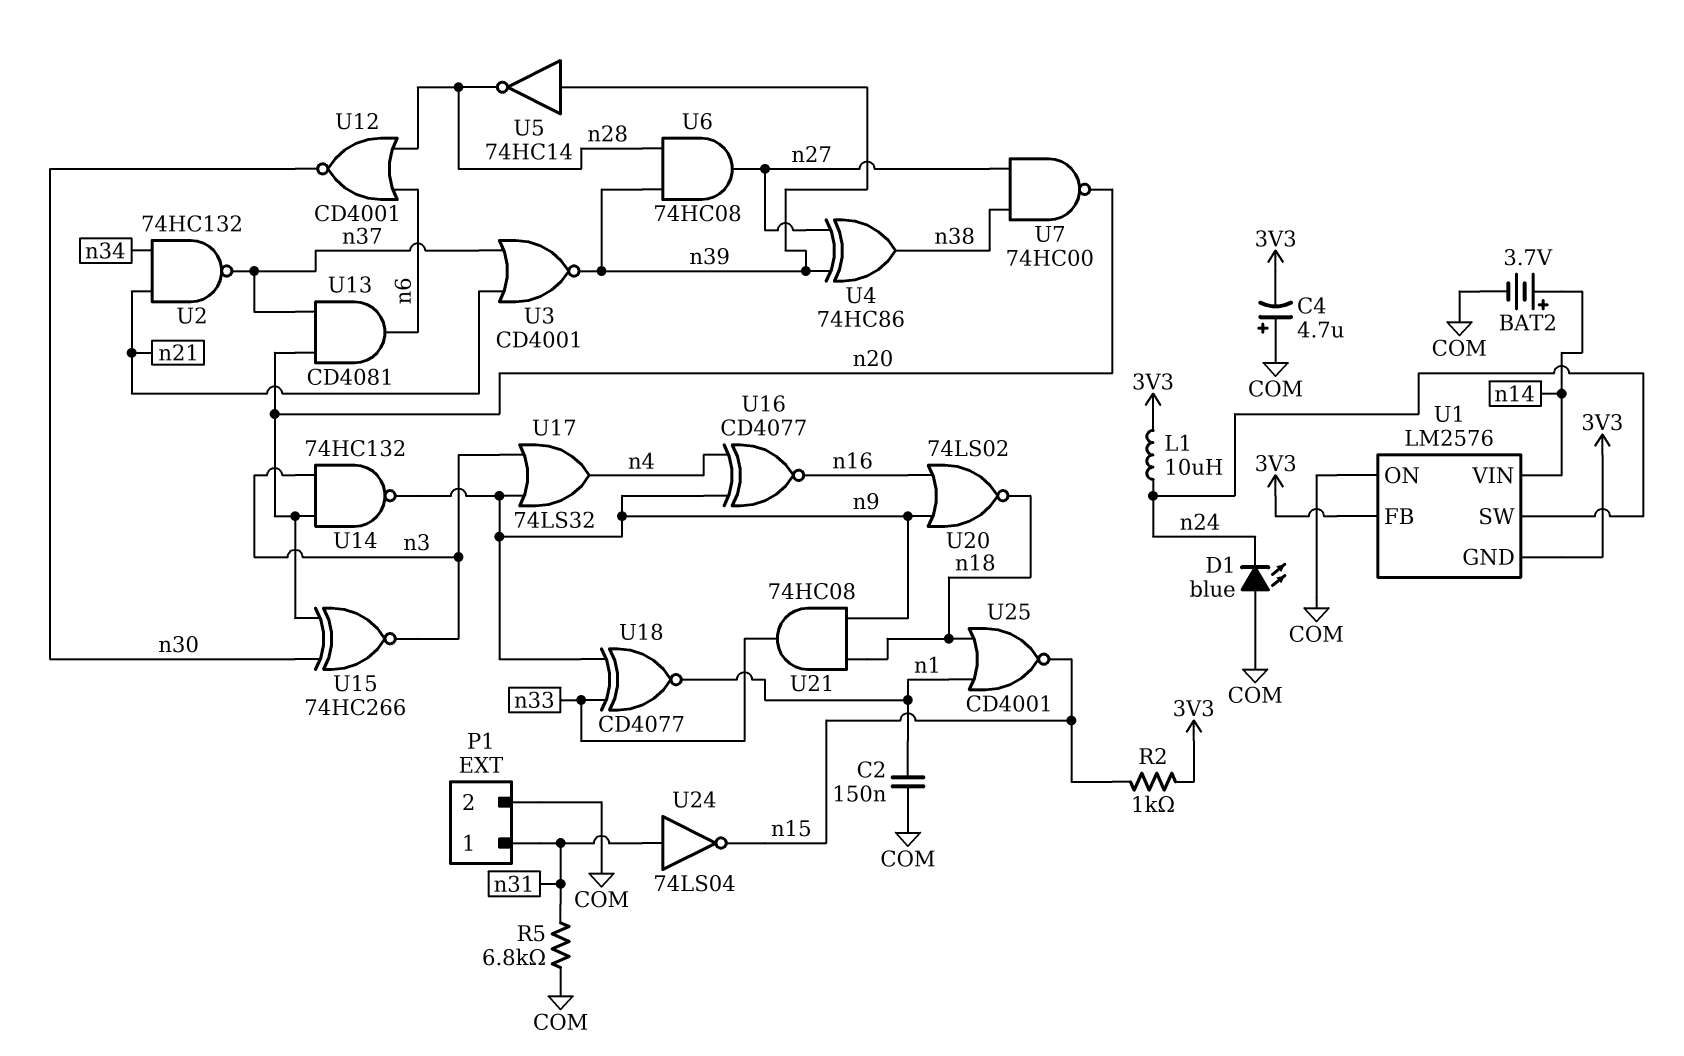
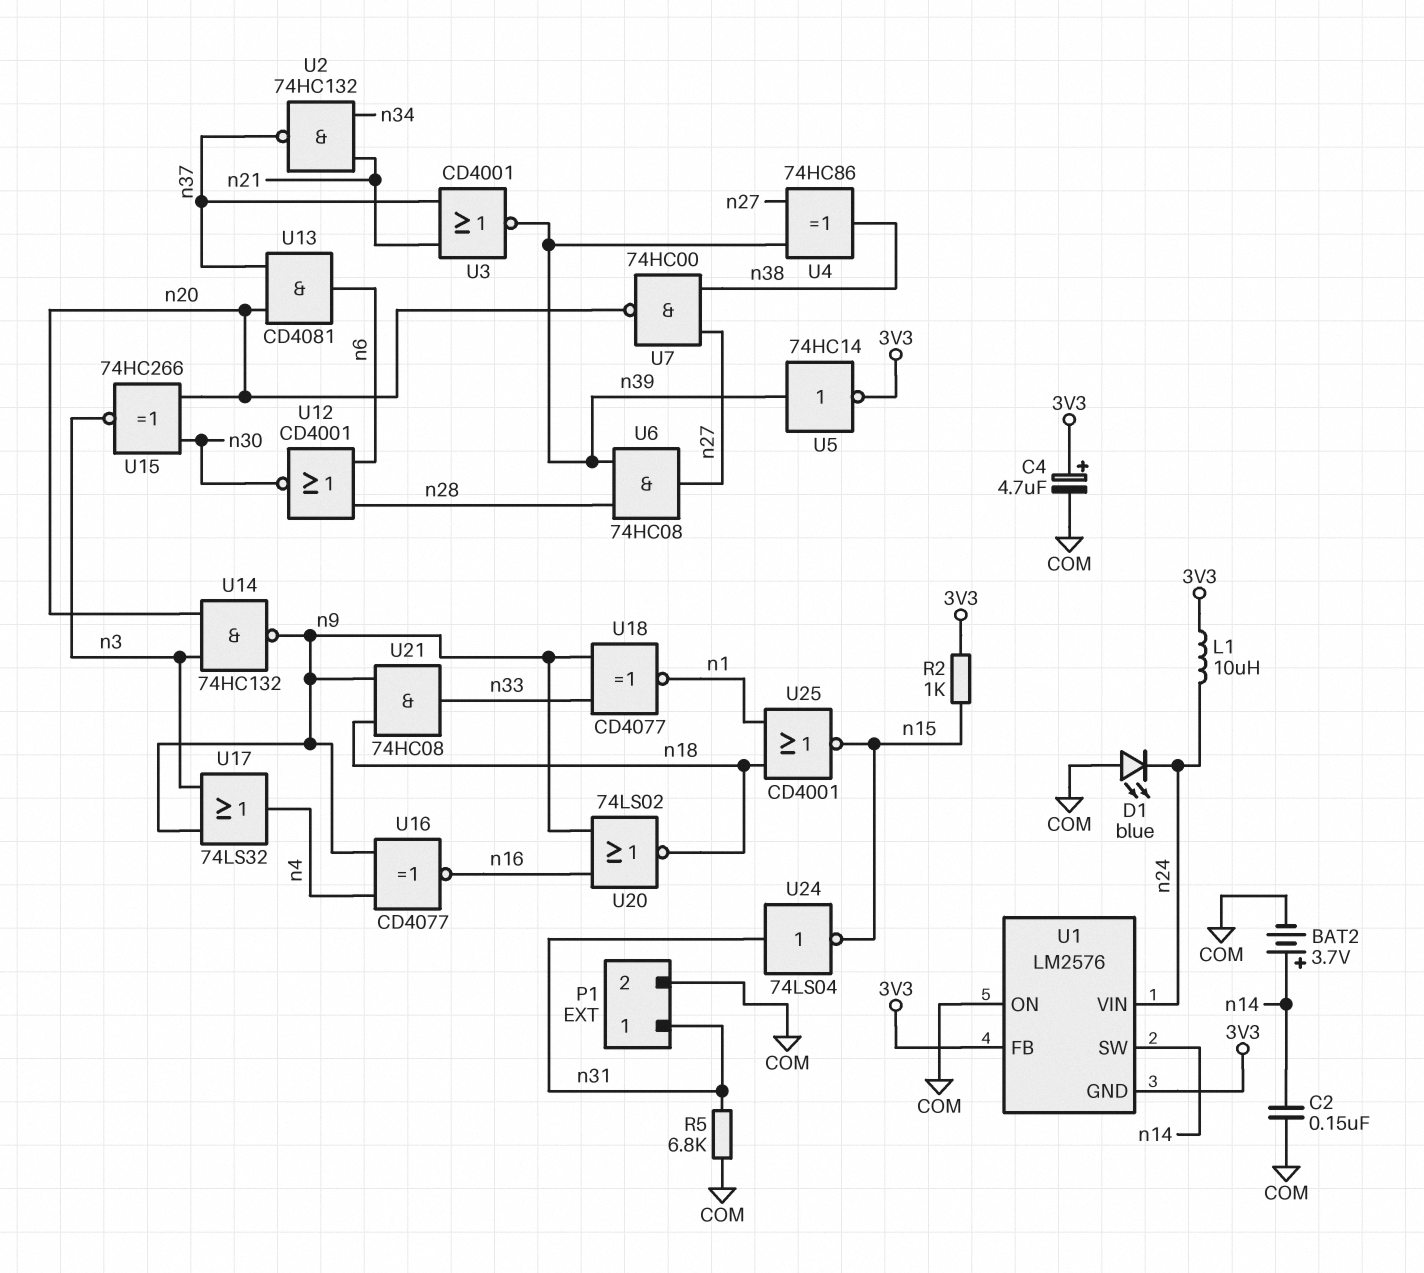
C2: 150nF (COM, n1) -> 150nF (COM, n14)
C4: 4.7uF (plus COM, minus 3V3) -> 4.7uF (plus 3V3, minus COM)
U1 pin SW: n24 -> n14
U1 pin VIN: n14 -> n24
U5: NOT 74HC14 (in n39, out n28) -> NOT 74HC14 (in n39, out 3V3)

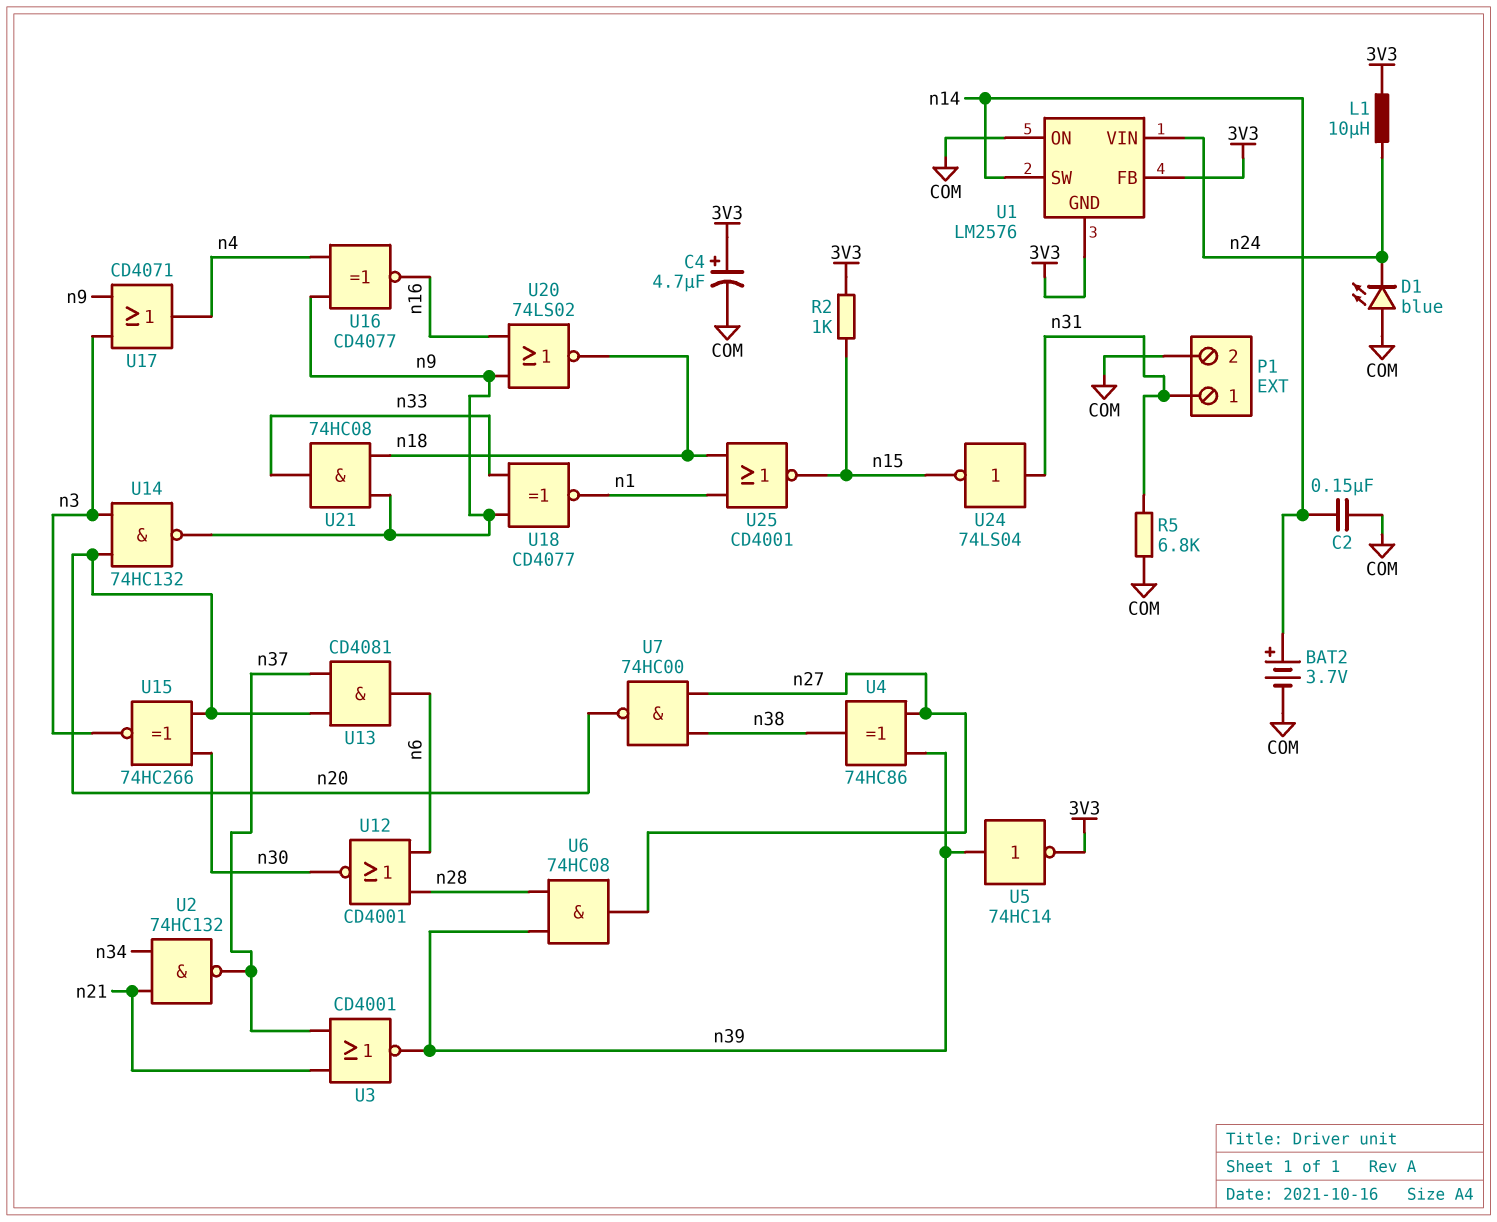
U17: OR 74LS32 (in n3, in n9, out n4) -> OR CD4071 (in n3, in n9, out n4)

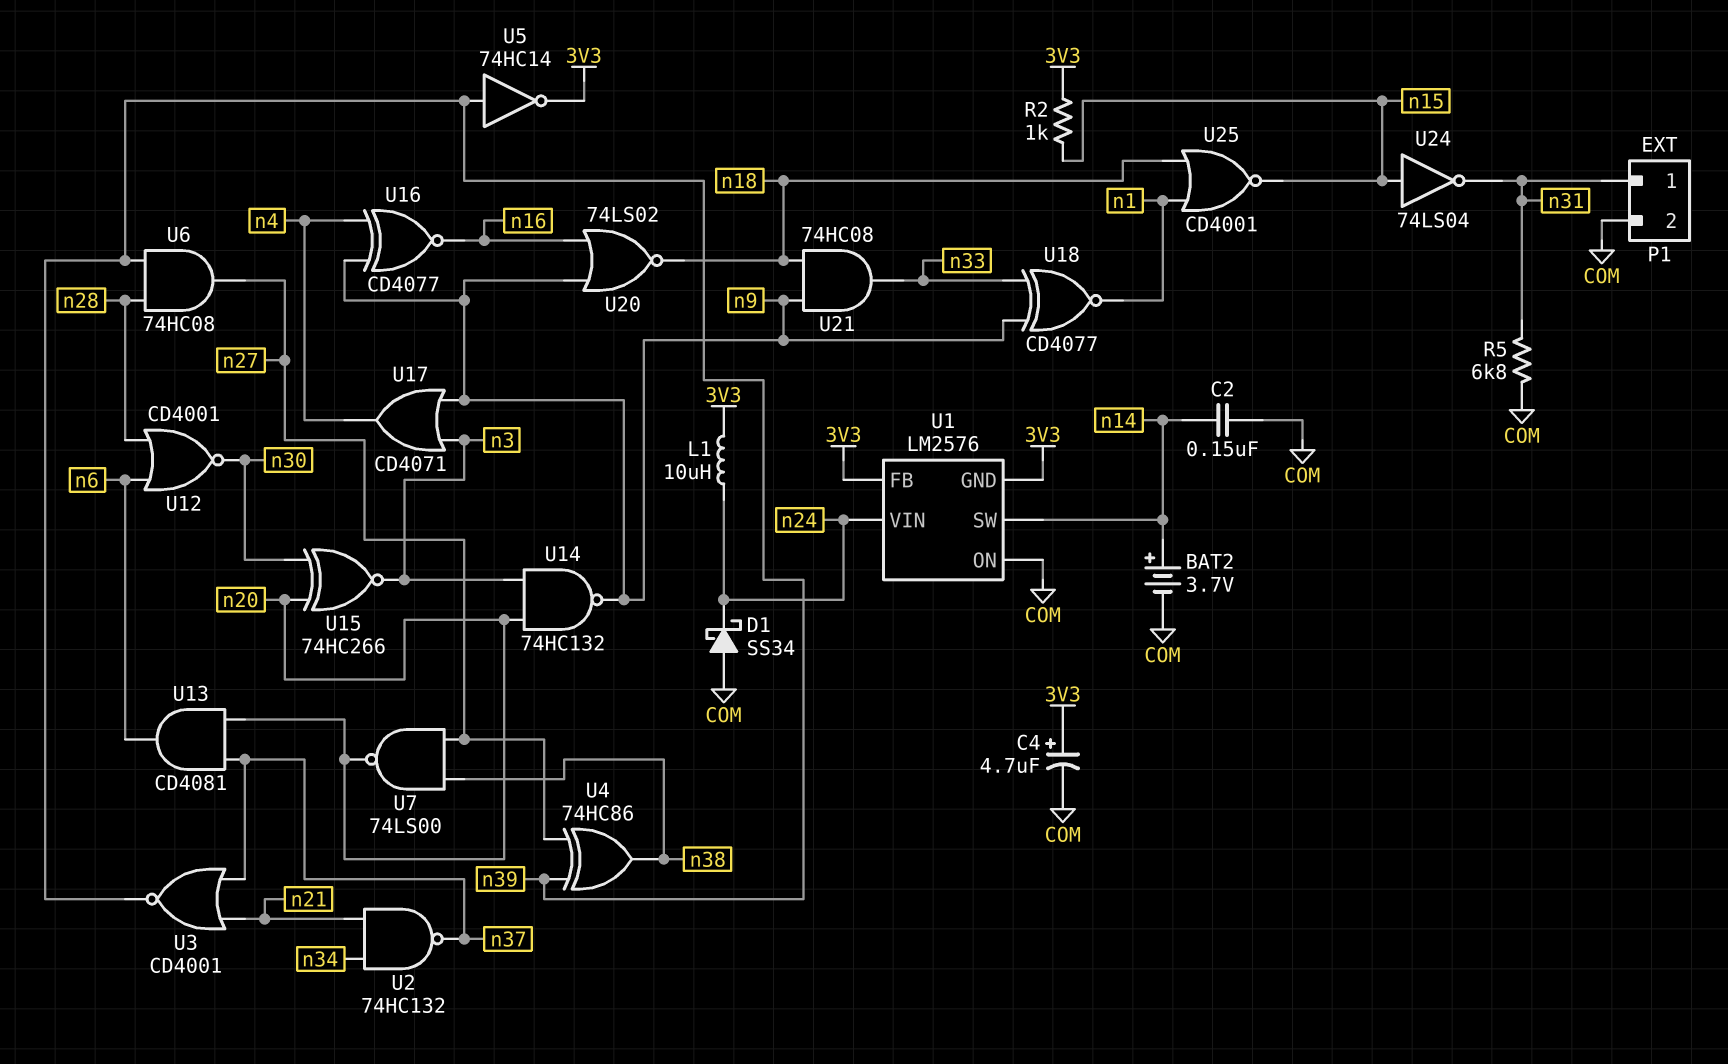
D1: LED blue (A COM, K n24) -> schottky SS34 (A COM, K n24)
U7: NAND 74HC00 (in n27, in n38, out n20) -> NAND 74LS00 (in n27, in n38, out n20)
U24: NOT 74LS04 (in n31, out n15) -> NOT 74LS04 (in n15, out n31)

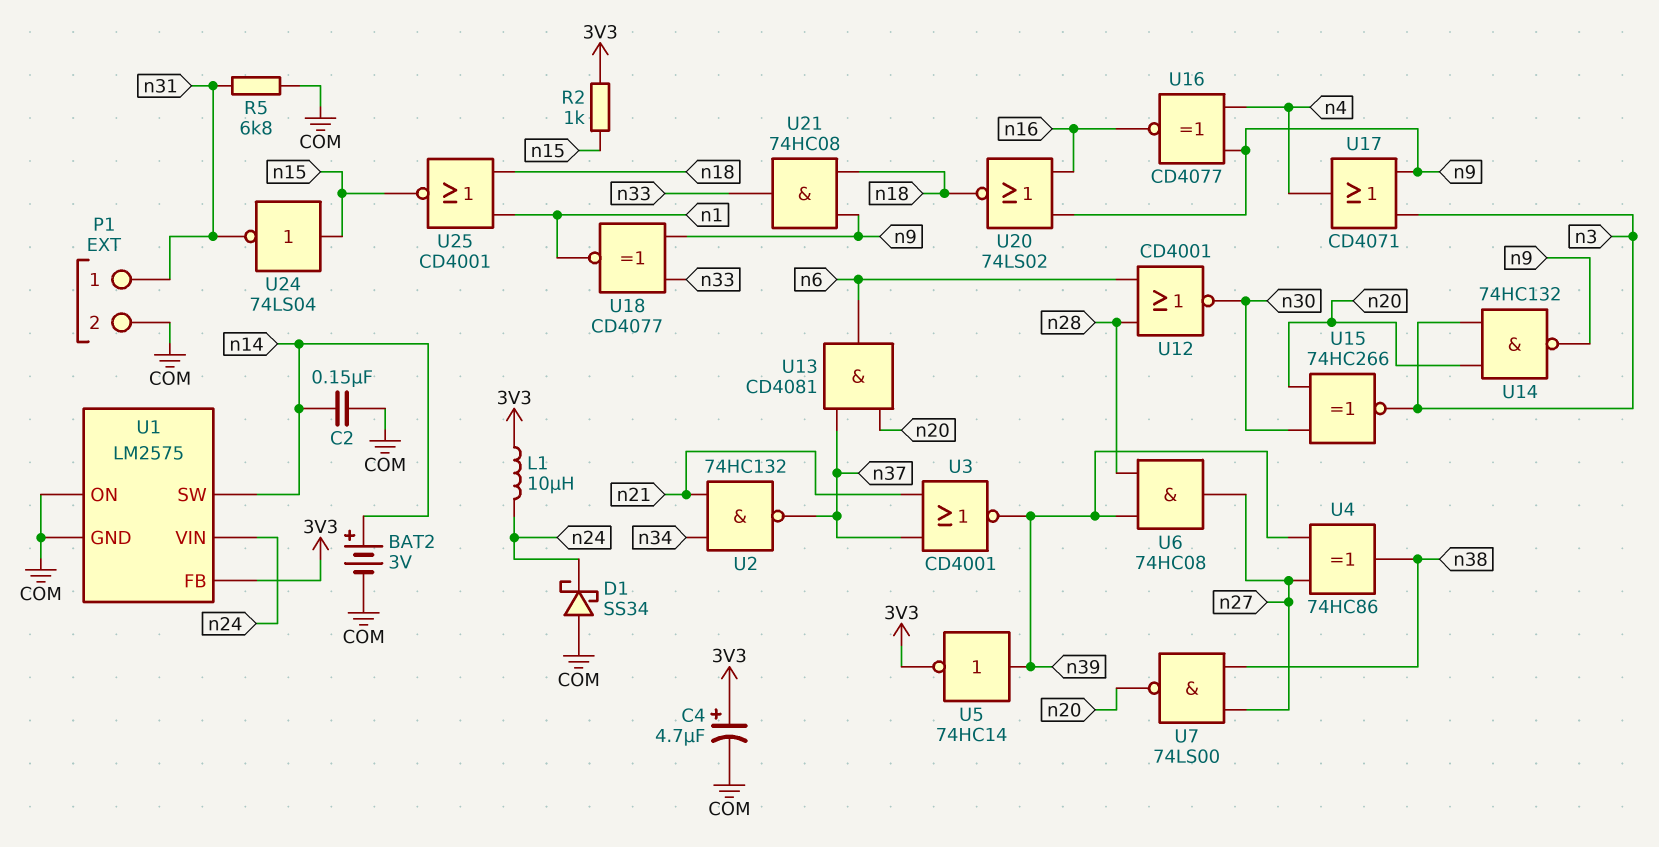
BAT2: 3.7V (plus n14, minus COM) -> 3V (plus n14, minus COM)
U1: LM2576 -> LM2575
U1 pin GND: 3V3 -> COM

